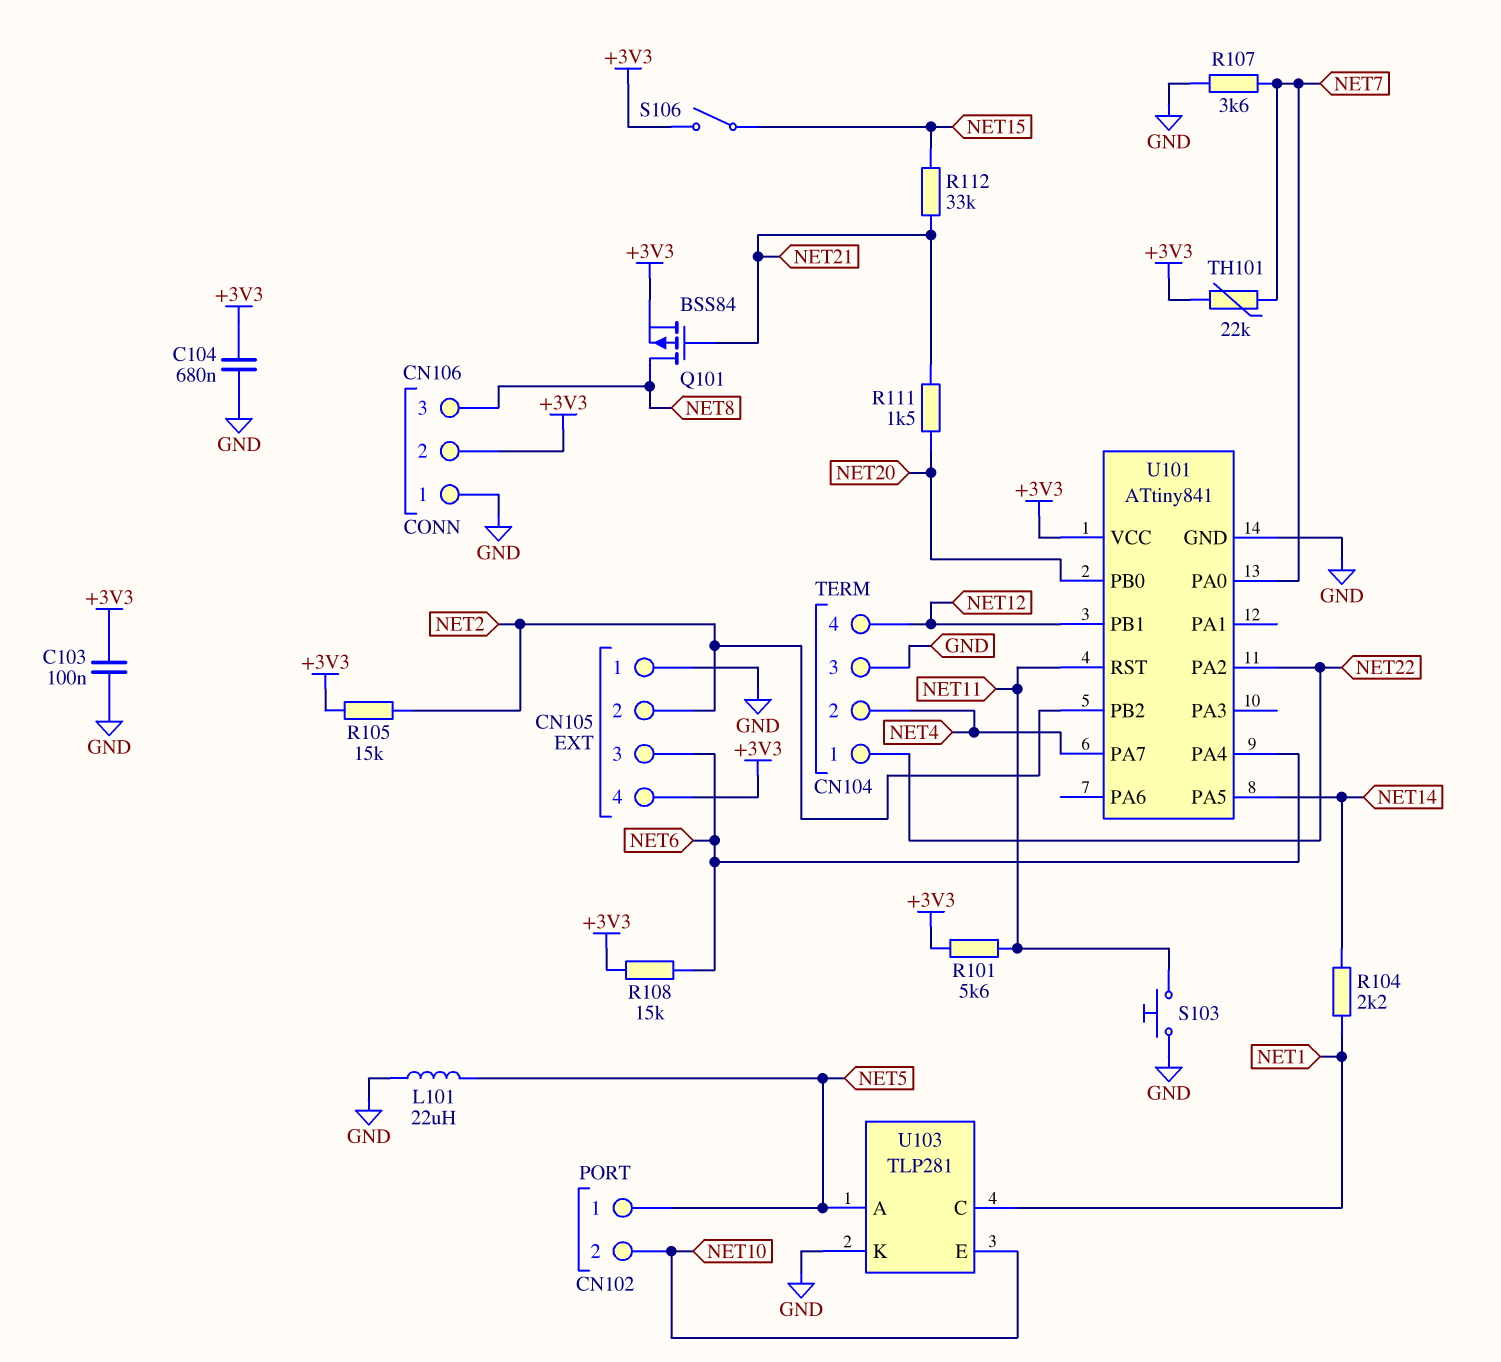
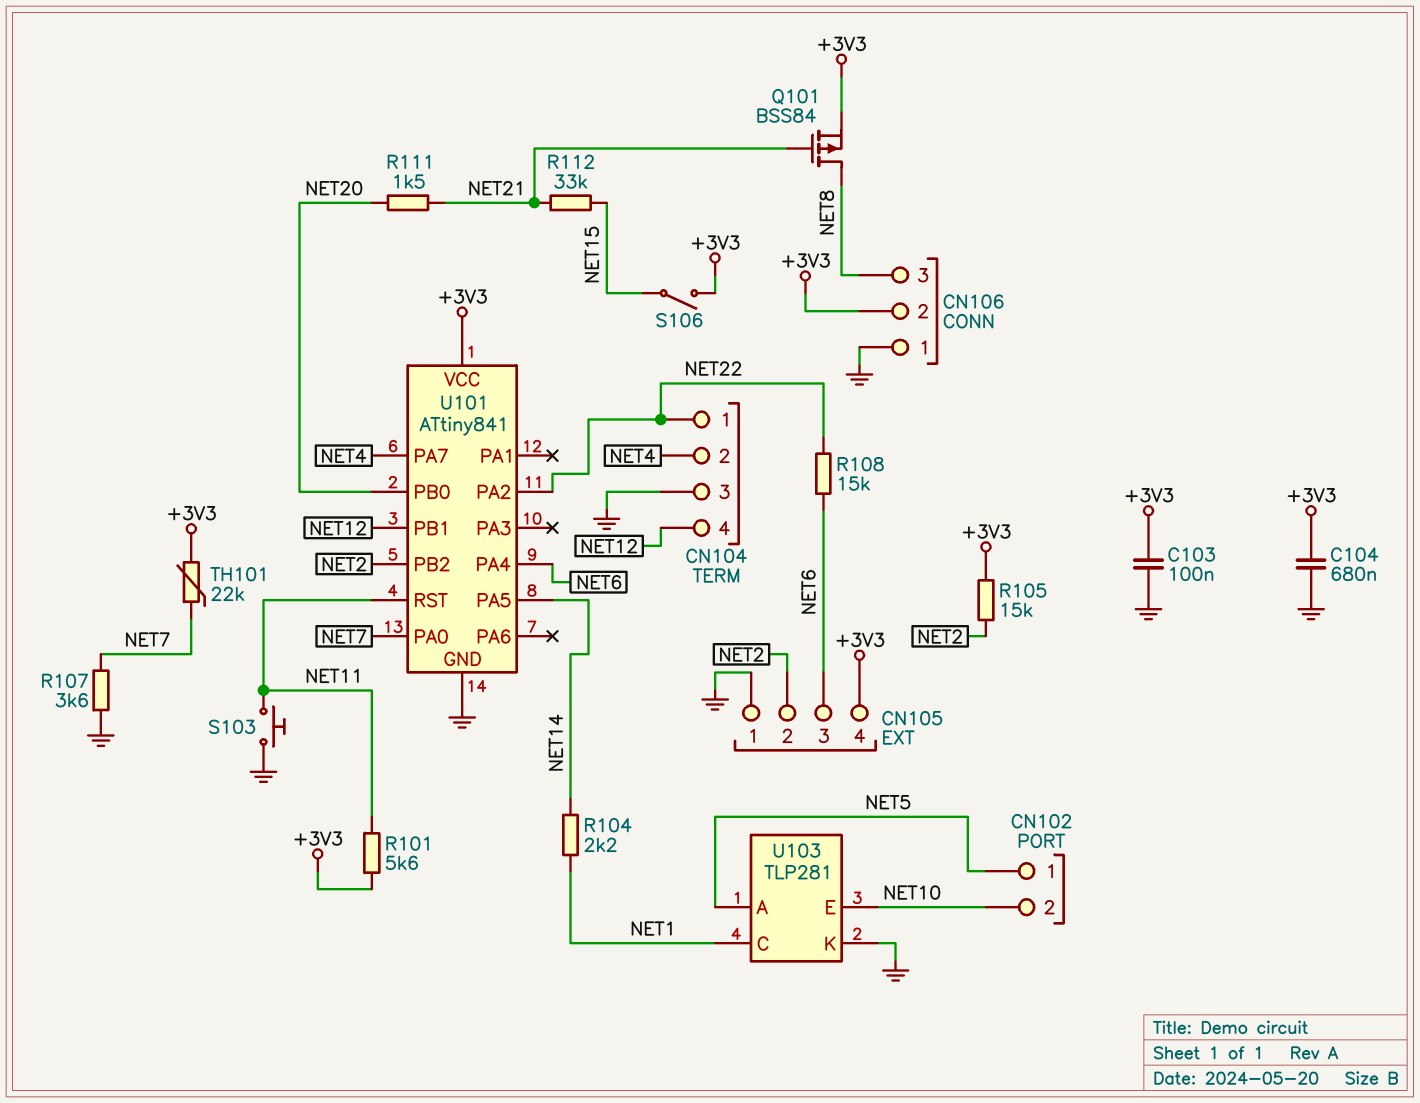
L101: 22uH (GND, NET5) -> none
R108: 15k (+3V3, NET6) -> 15k (NET6, NET22)

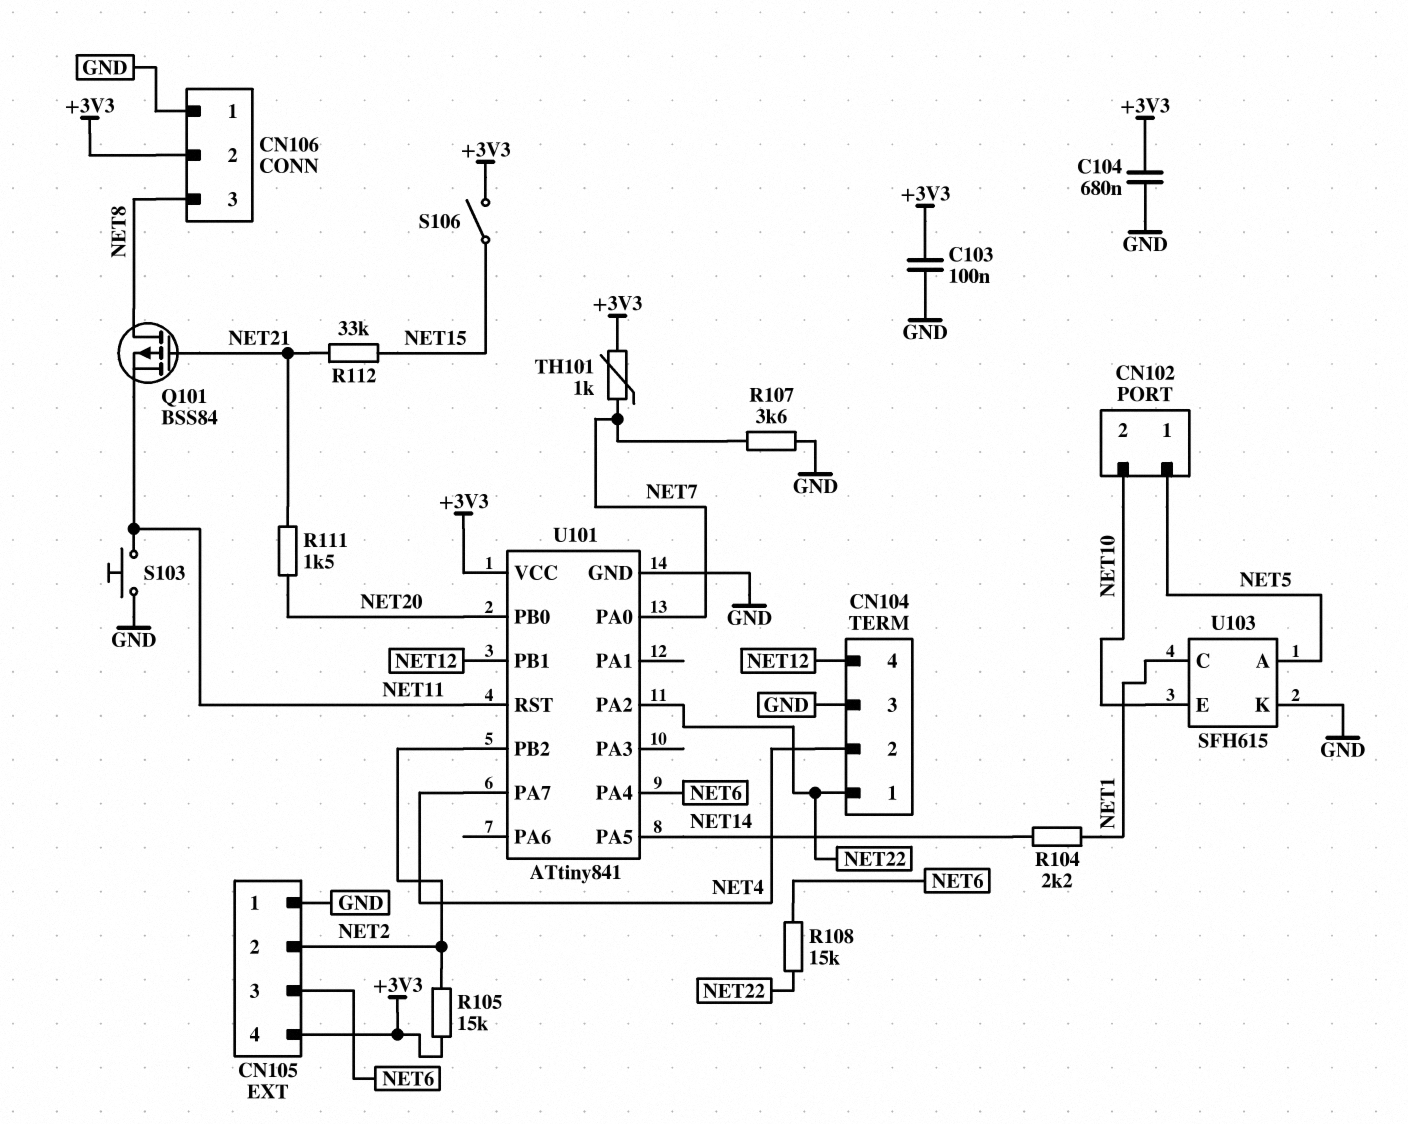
Q101: PMOS BSS84 (G NET21, D NET8, S +3V3) -> PMOS BSS84 (G NET21, D NET8, S NET11)
R101: 5.6k (+3V3, NET11) -> none
TH101: 22k (+3V3, NET7) -> 1k (+3V3, NET7)
U103: TLP281 -> SFH615

